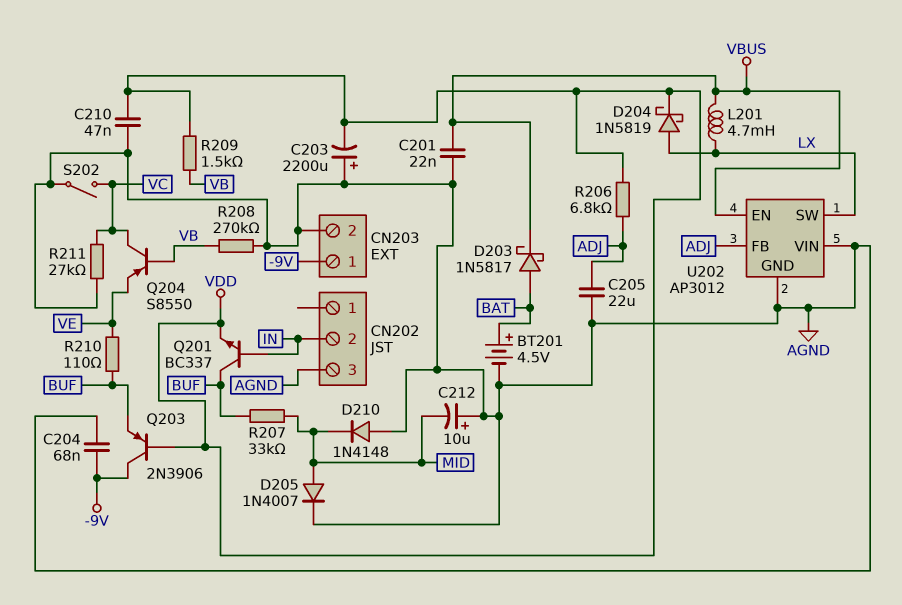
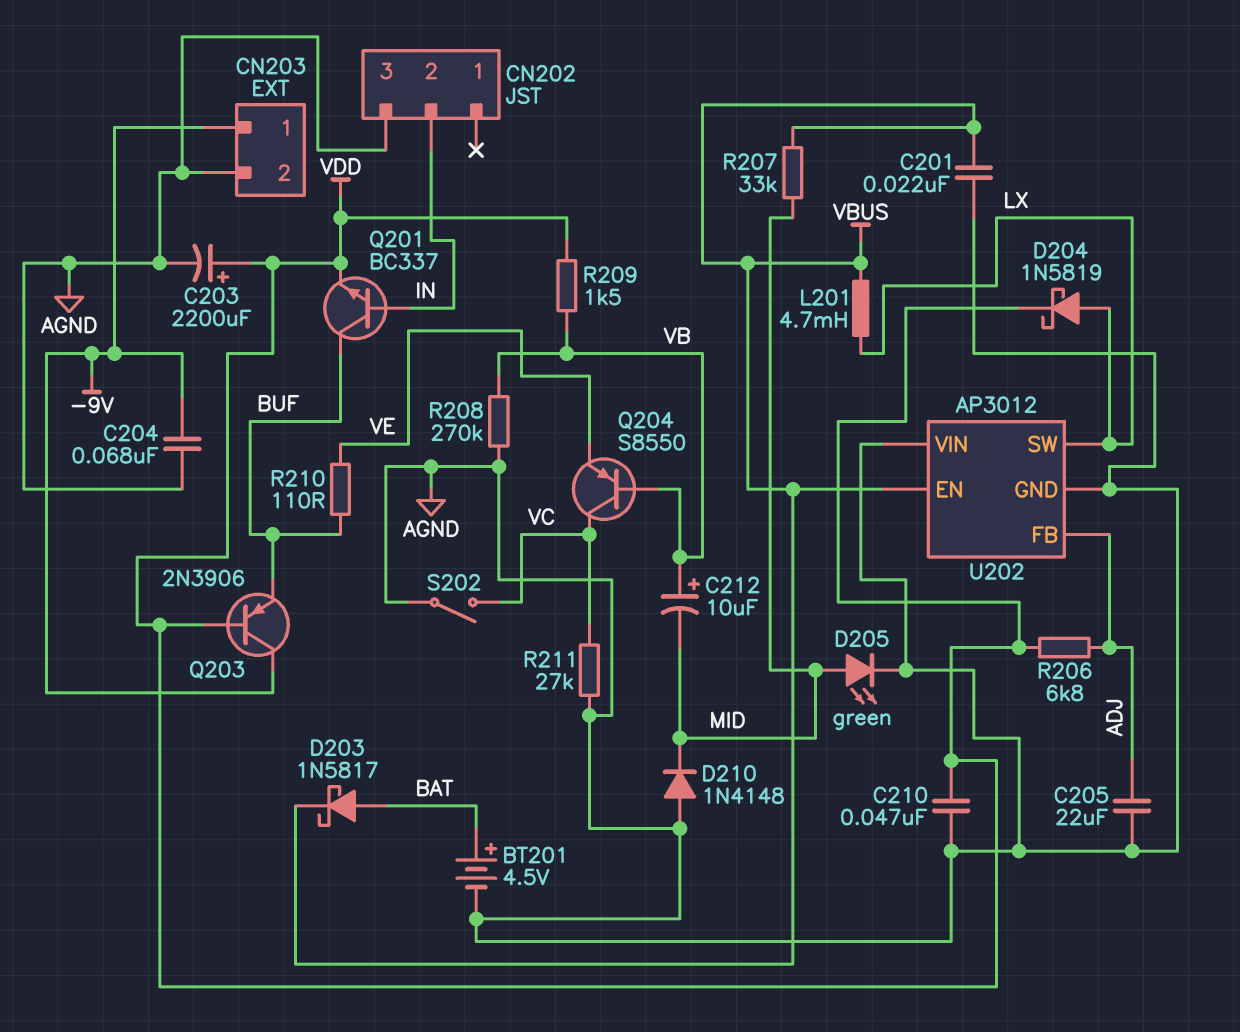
C203: 2200uF (plus AGND, minus VDD) -> 2200uF (plus VDD, minus AGND)
C212: 10uF (plus AGND, minus MID) -> 10uF (plus VB, minus MID)
D205: diode 1N4007 (A MID, K AGND) -> LED green (A MID, K AGND)
R207: 33k (BUF, MID) -> 33k (MID, VBUS)

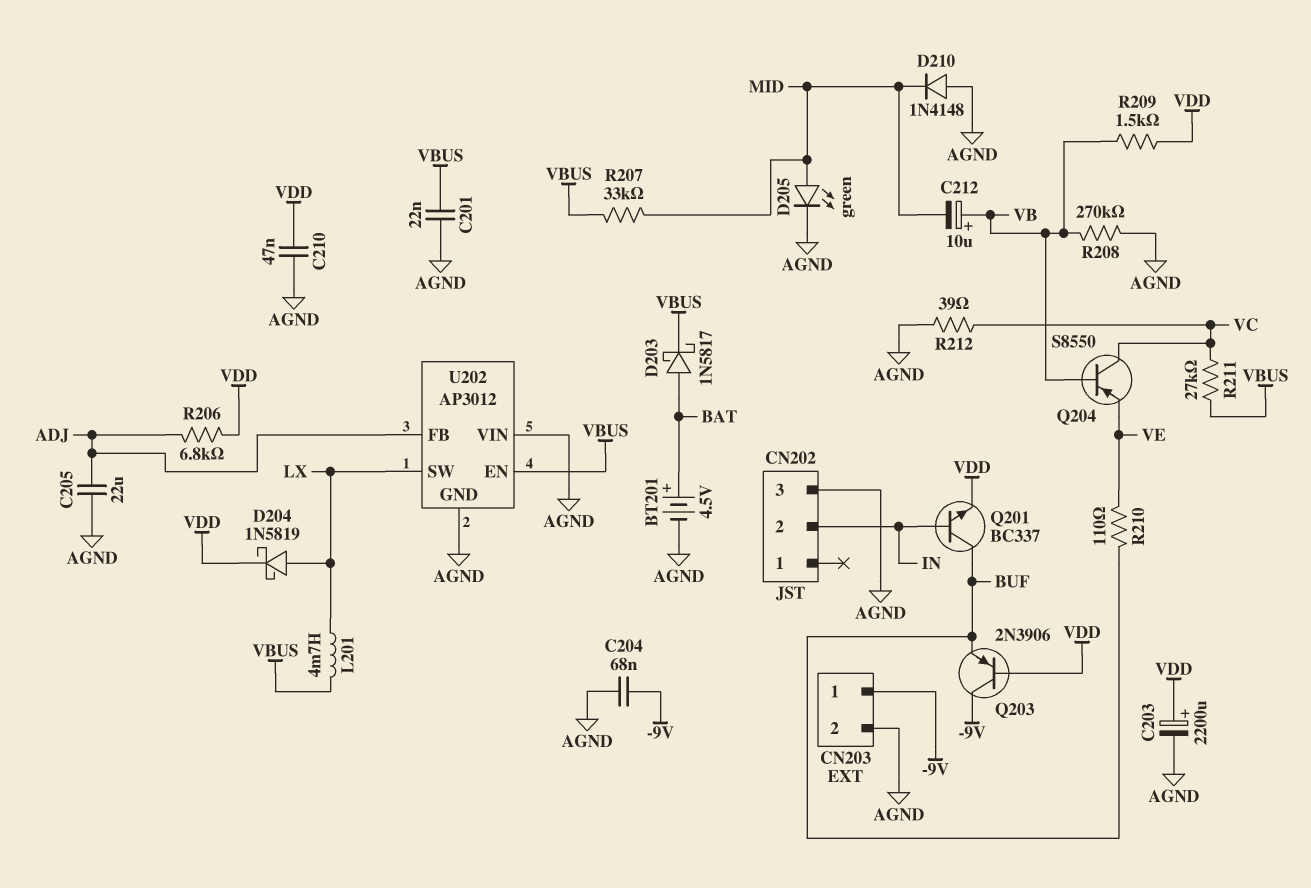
R211: 27k (AGND, VC) -> 27k (VBUS, VC)
R212: none -> 39 (AGND, VC)
S202: switch (AGND, VC) -> none

